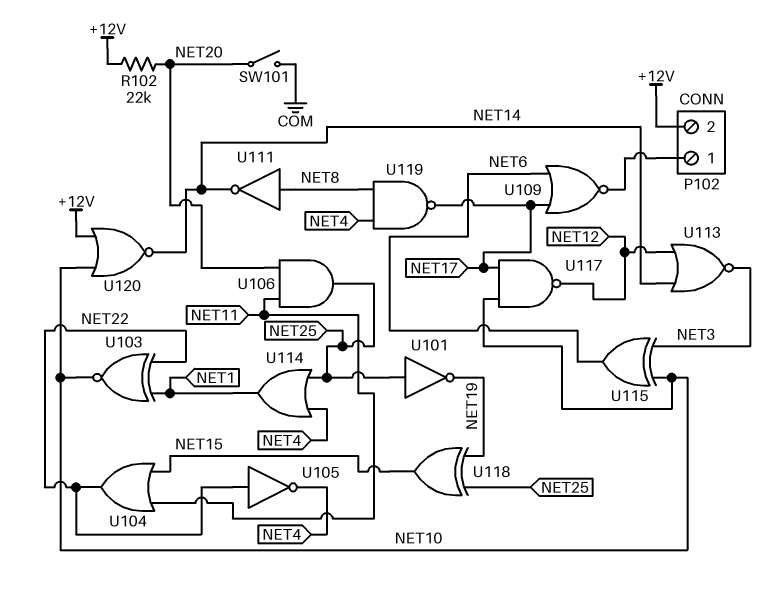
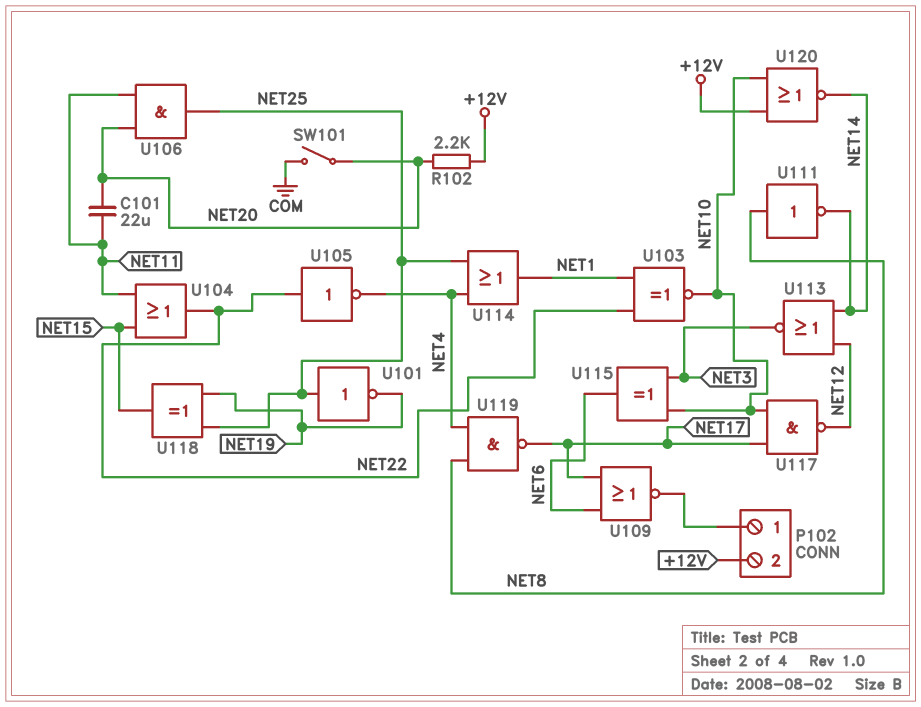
C101: none -> 22uF (NET11, NET20)
R102: 22k (+12V, NET20) -> 2.2k (+12V, NET20)

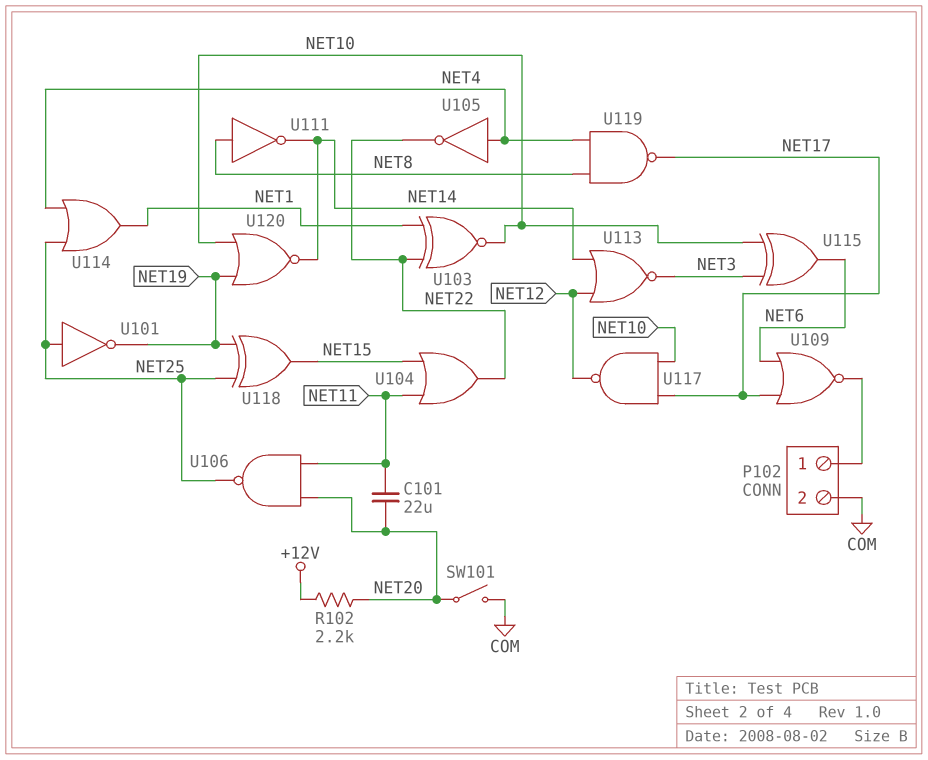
P102 pin 2: +12V -> COM
U105: NOT (in NET22, out NET4) -> NOT (in NET4, out NET22)
U106: AND (in NET11, in NET20, out NET25) -> NAND (in NET11, in NET20, out NET25)
U120: NOR (in +12V, in NET10, out NET14) -> NOR (in NET10, in NET19, out NET14)

